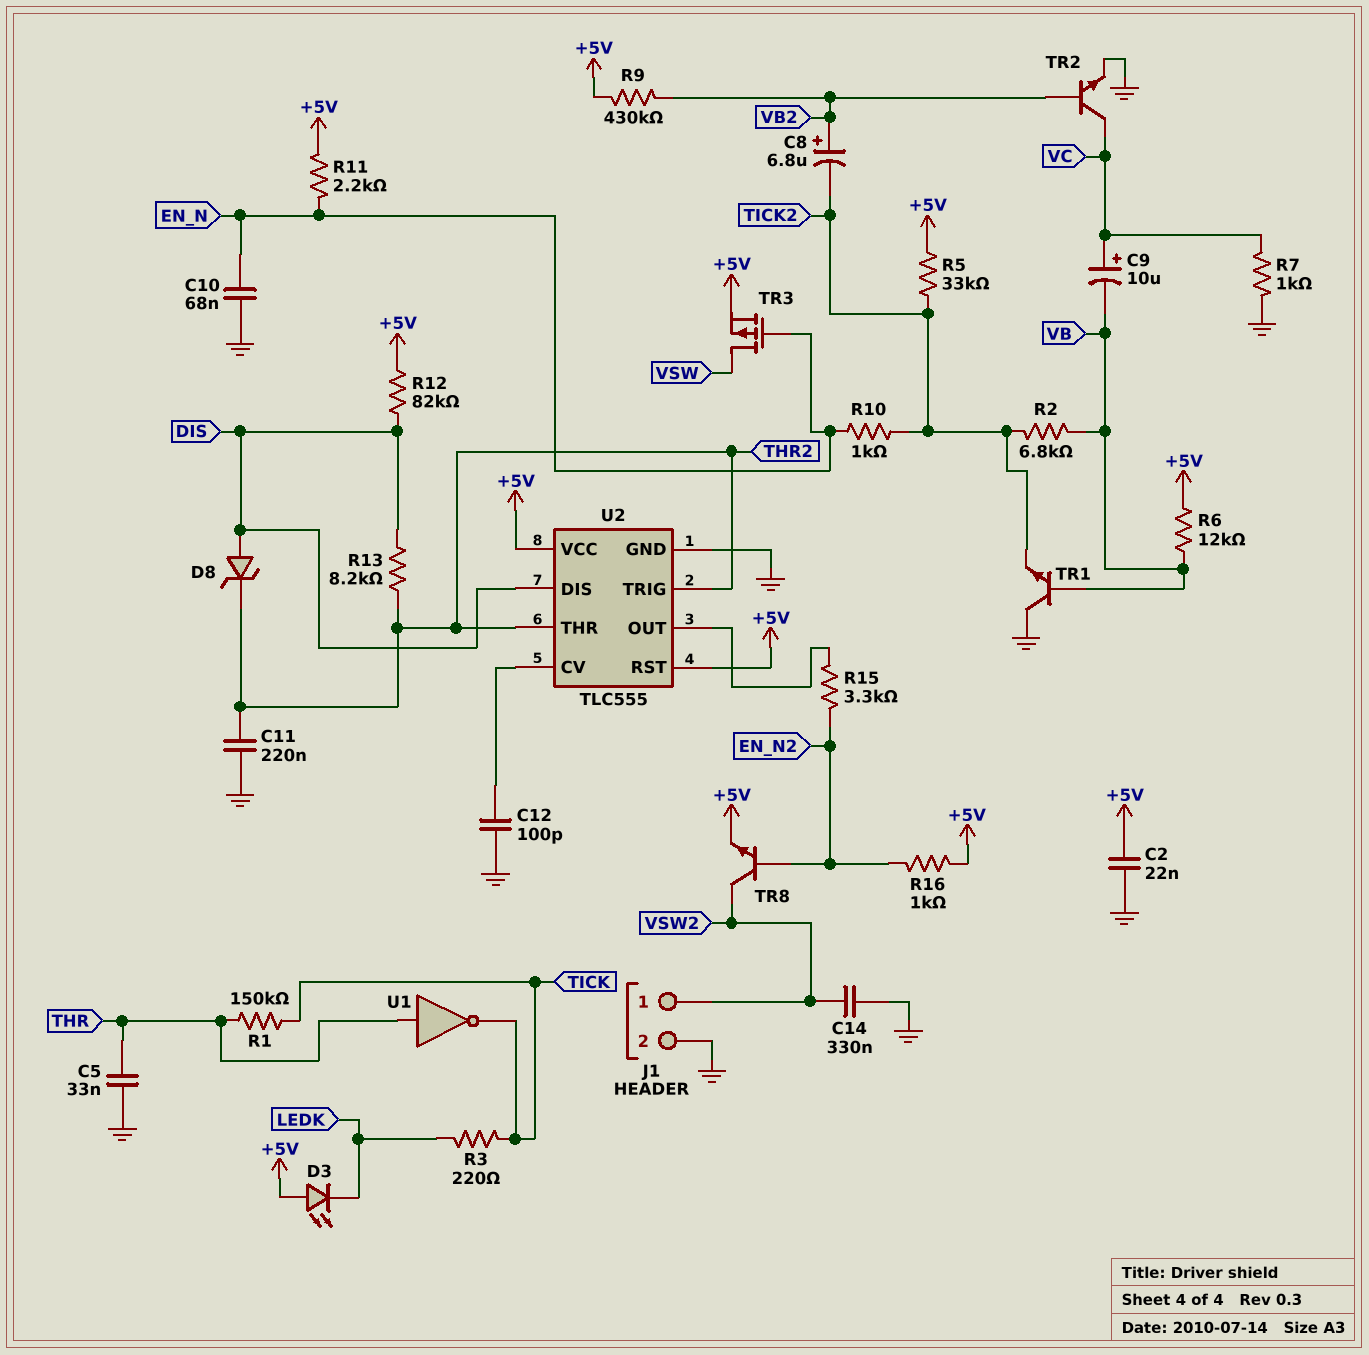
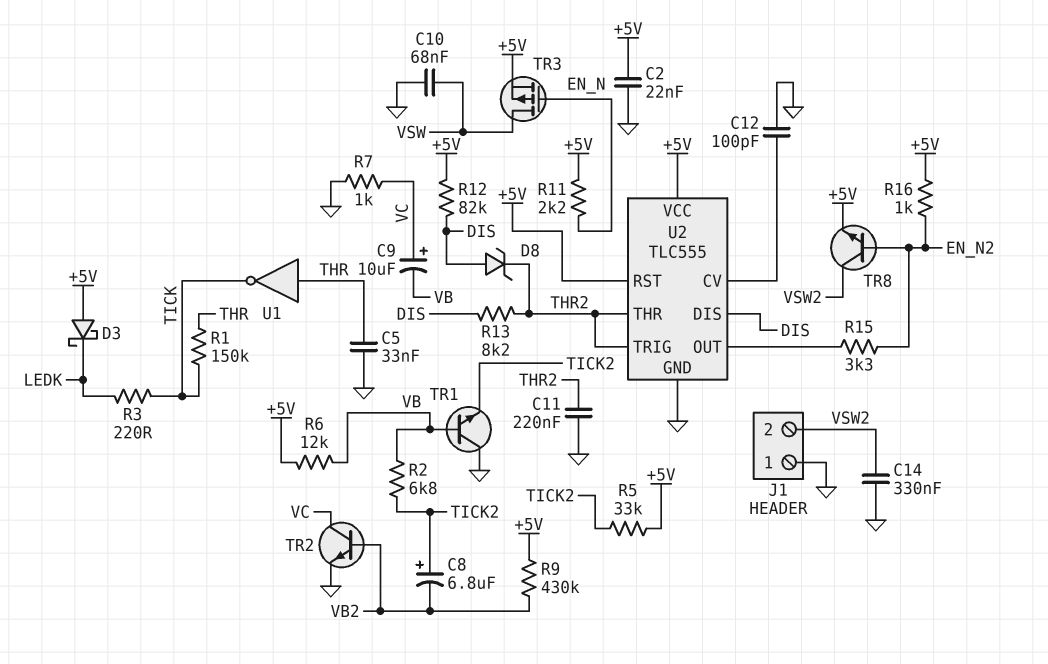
C8: 6.8uF (plus VB2, minus TICK2) -> 6.8uF (plus TICK2, minus VB2)
C10: 68nF (EN_N, GND) -> 68nF (GND, VSW)
D3: LED (A +5V, K LEDK) -> schottky (A +5V, K LEDK)
J1 pin 1: VSW2 -> GND
J1 pin 2: GND -> VSW2
R10: 1k (EN_N, TICK2) -> none

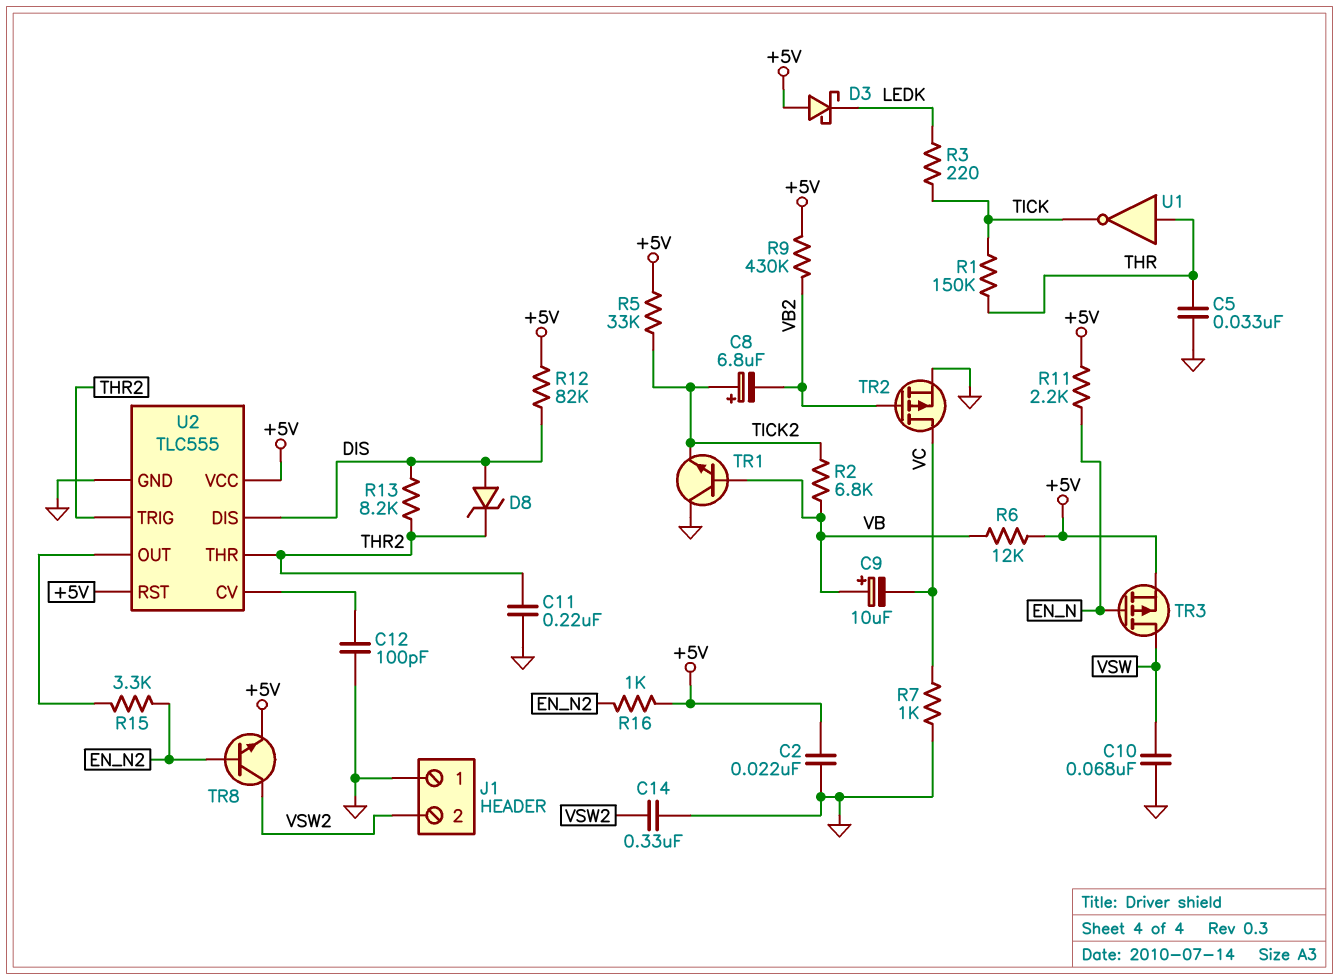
C9: 10uF (plus VC, minus VB) -> 10uF (plus VB, minus VC)
TR2: NPN (B VB2, C VC, E GND) -> PMOS (G VB2, D VC, S GND)

